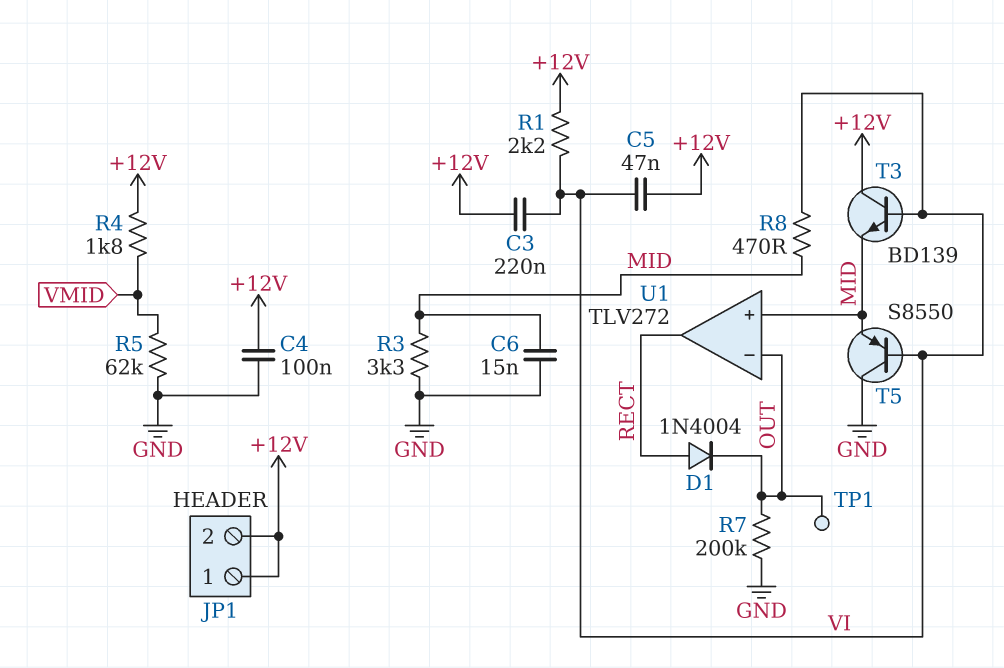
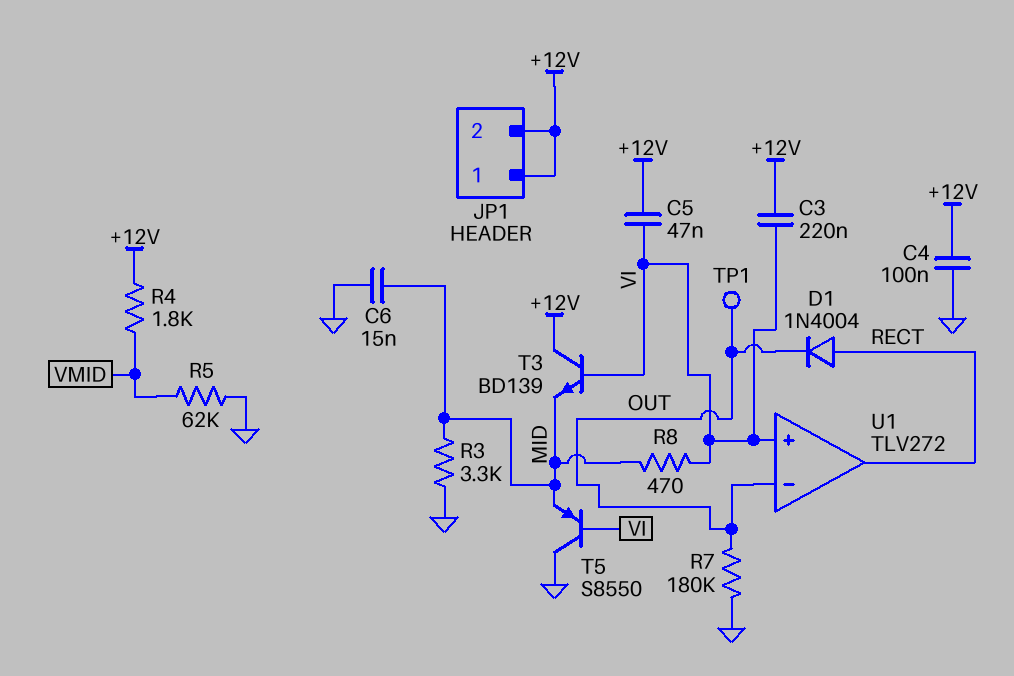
R1: 2.2k (+12V, VI) -> none
R7: 200k (GND, OUT) -> 180k (GND, OUT)
U1 pin in+: MID -> VI

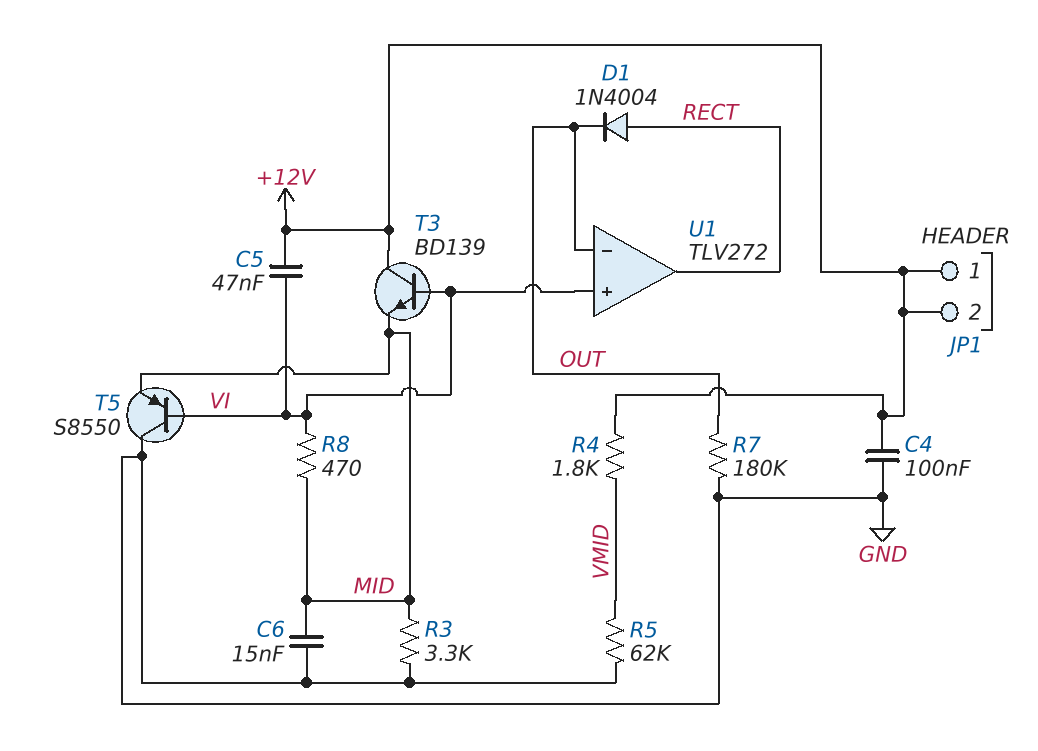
C3: 220nF (+12V, VI) -> none
TP1: test point (OUT) -> none

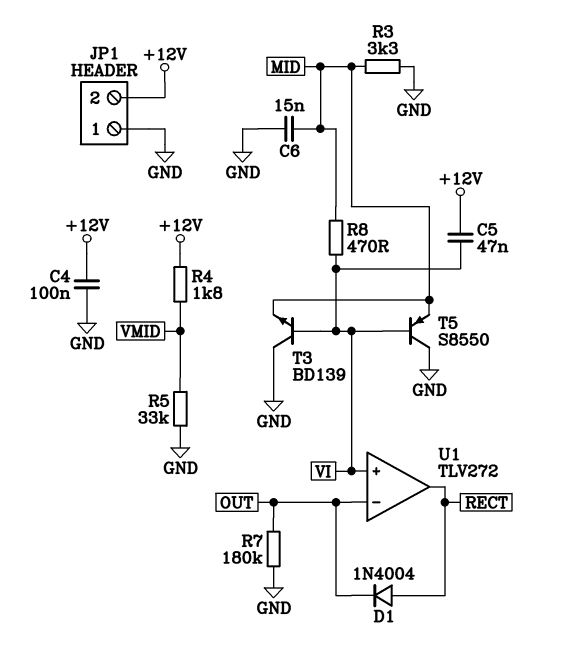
JP1 pin 1: +12V -> GND
R5: 62k (GND, VMID) -> 33k (GND, VMID)
T3: NPN BD139 (B VI, C +12V, E MID) -> NPN BD139 (B VI, C GND, E MID)

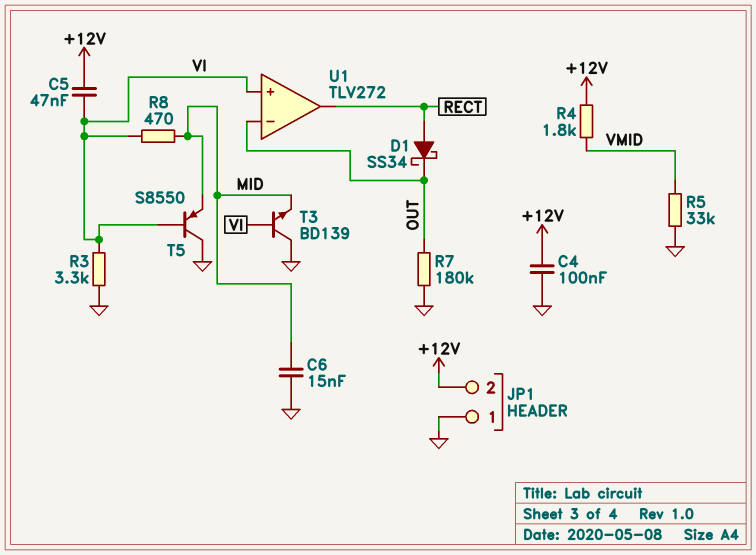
D1: diode 1N4004 (A RECT, K OUT) -> schottky SS34 (A RECT, K OUT)
R3: 3.3k (GND, MID) -> 3.3k (GND, VI)

